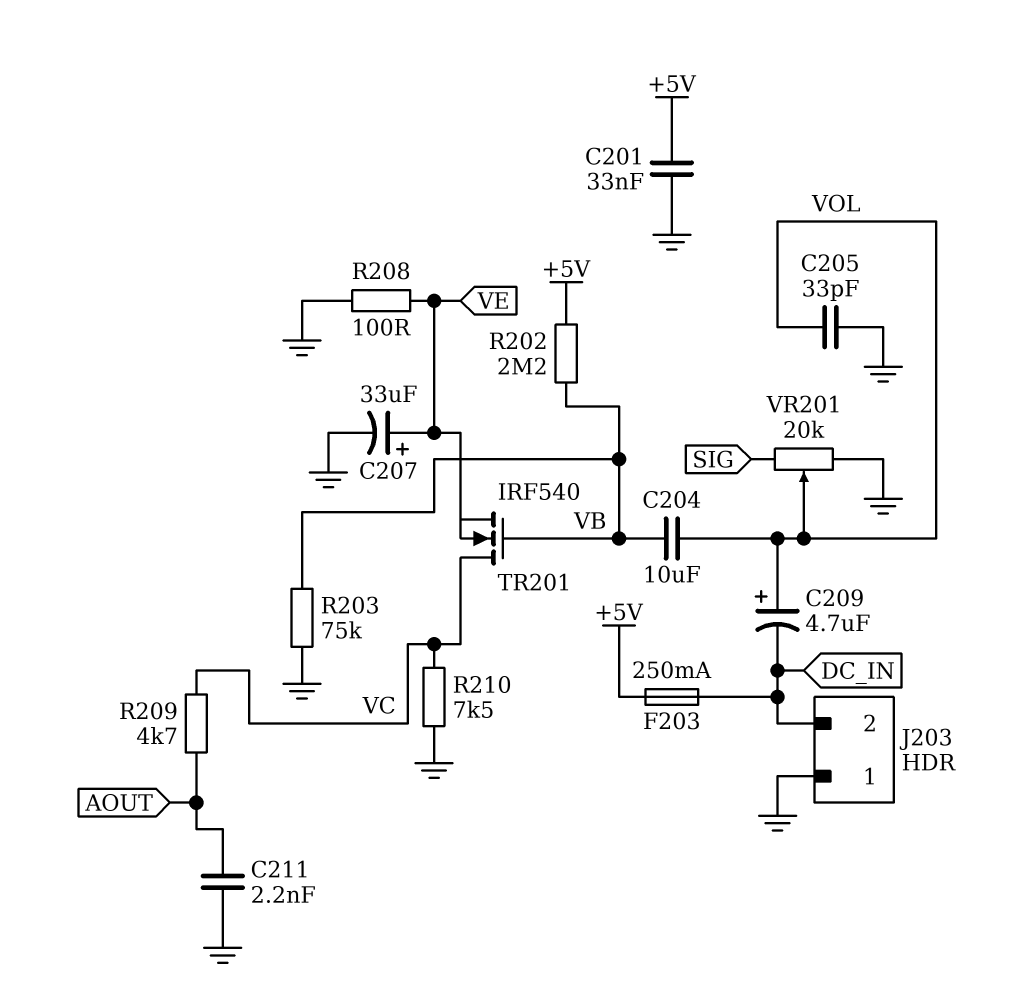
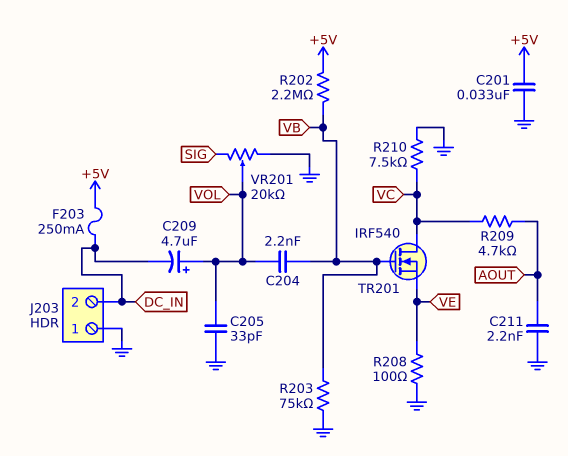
C204: 10uF (VB, VOL) -> 2.2nF (VB, VOL)
C207: 33uF (plus VE, minus GND) -> none

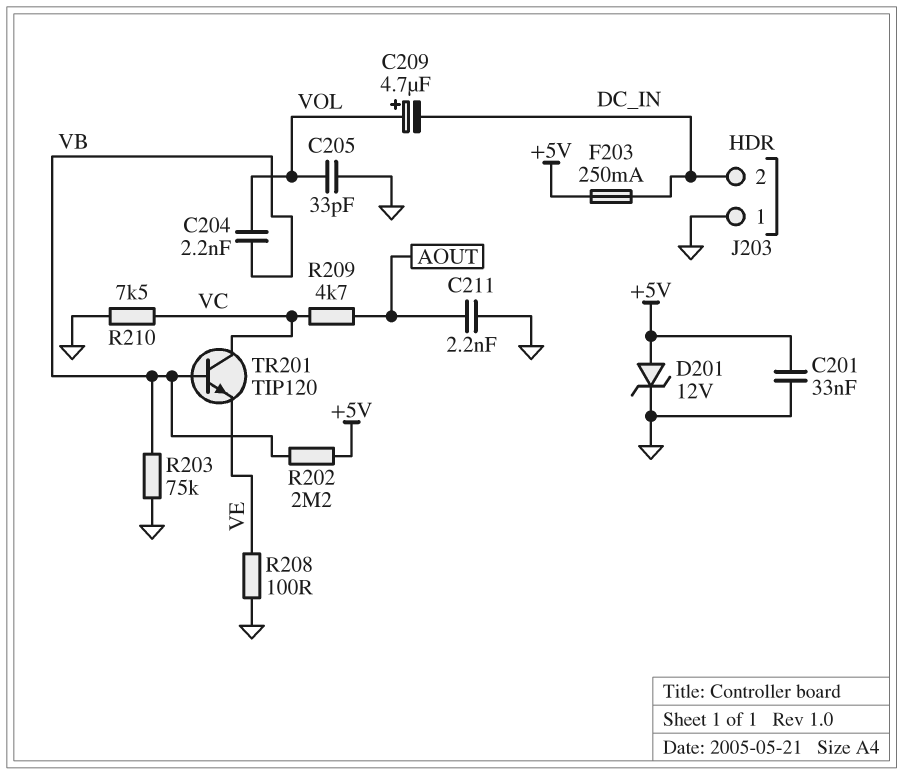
D201: none -> zener 12V (A +5V, K GND)
TR201: NMOS IRF540 (G VB, D VC, S VE) -> NPN TIP120 (B VB, C VC, E VE)
VR201: 20k (GND, SIG, wiper VOL) -> none

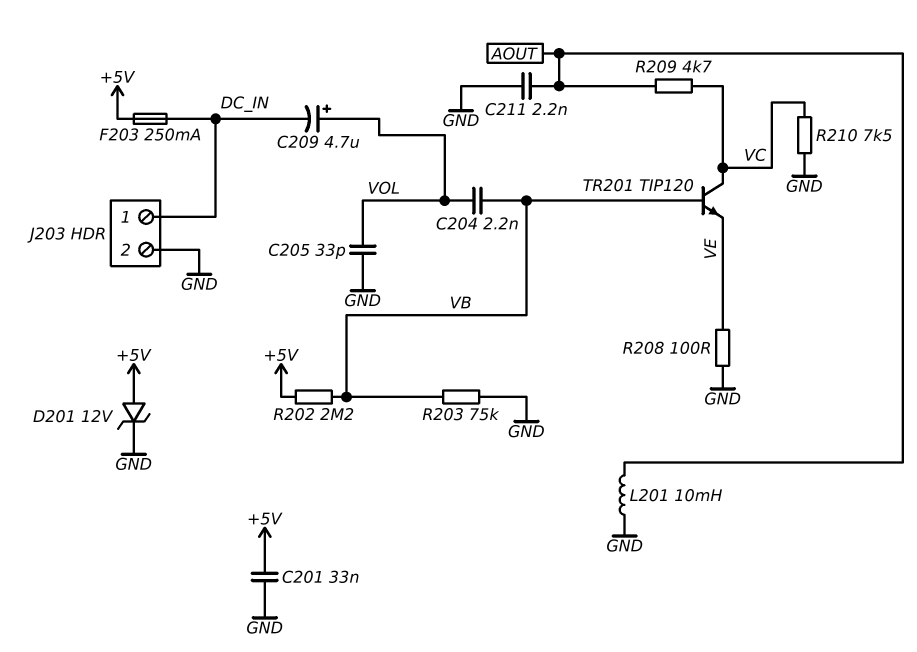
J203 pin 1: GND -> DC_IN
J203 pin 2: DC_IN -> GND
L201: none -> 10mH (AOUT, GND)

